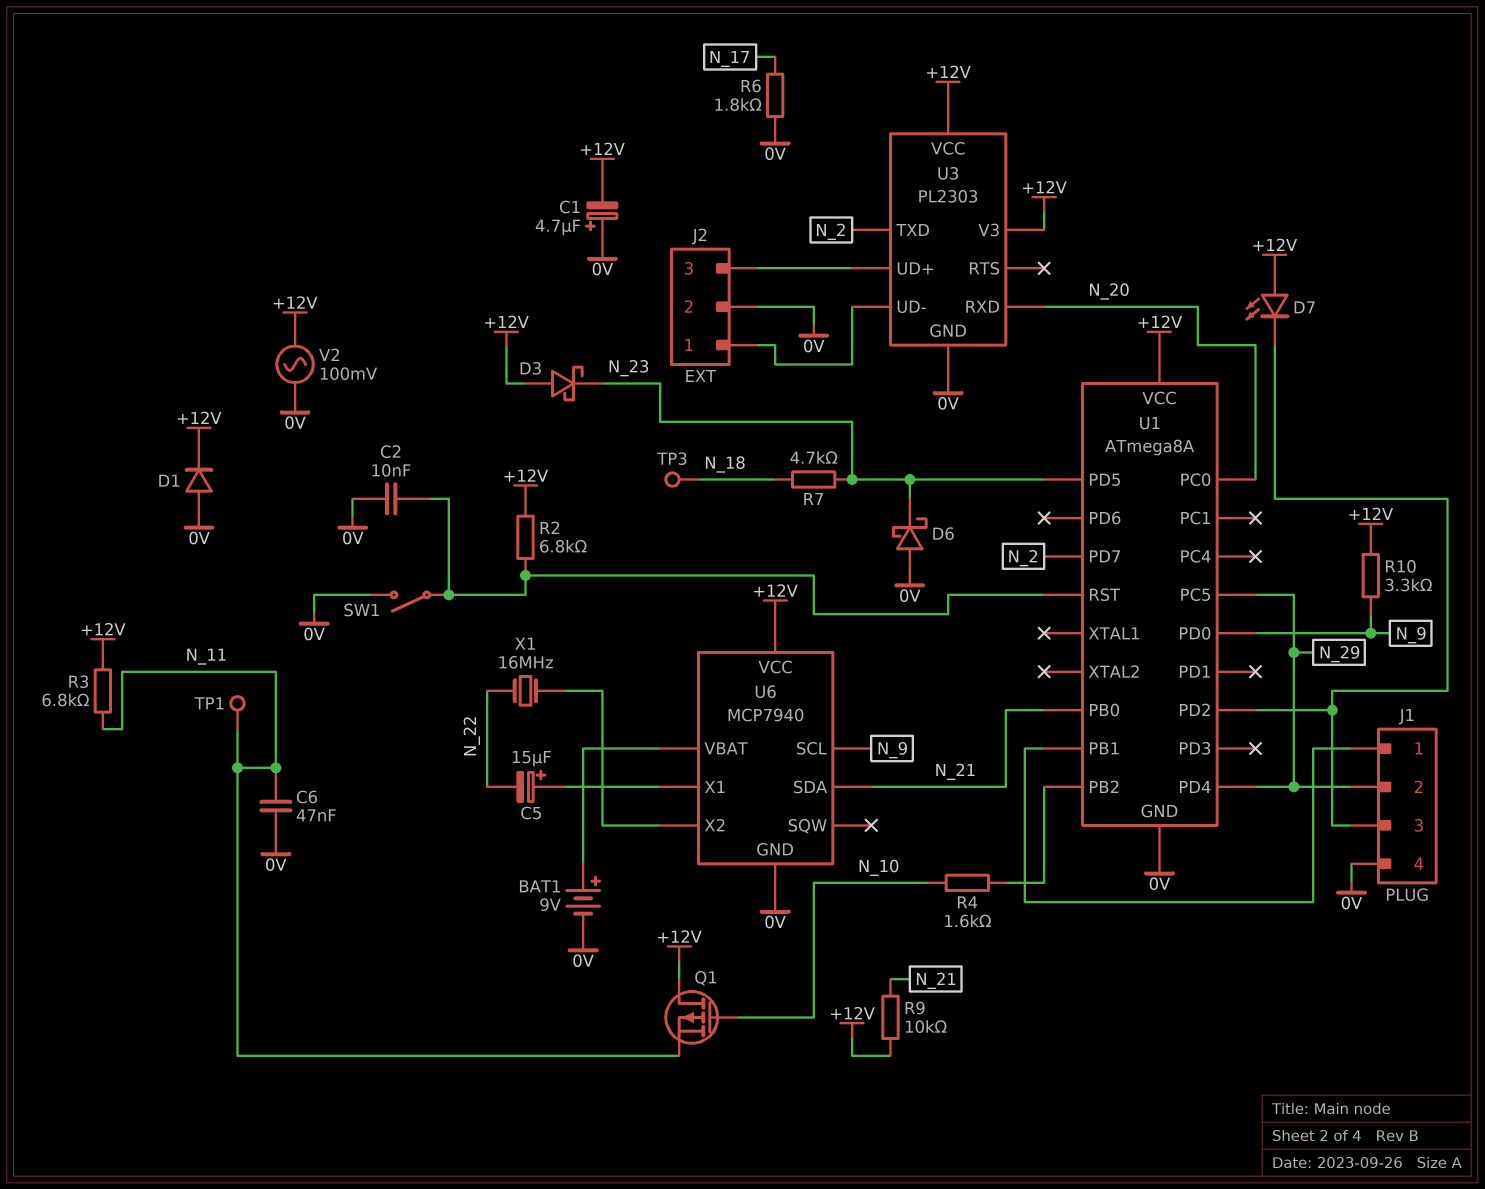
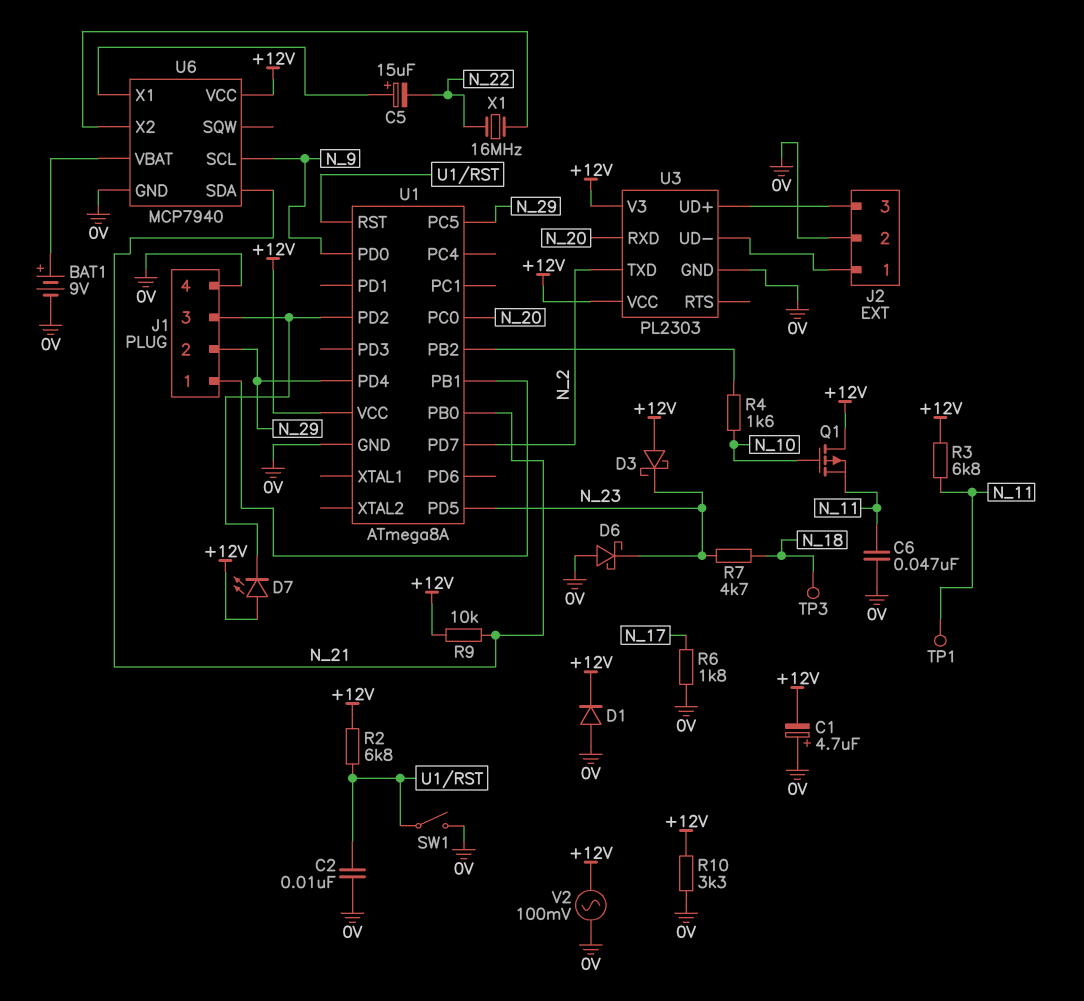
R10: 3.3k (+12V, N_9) -> 3.3k (+12V, 0V)

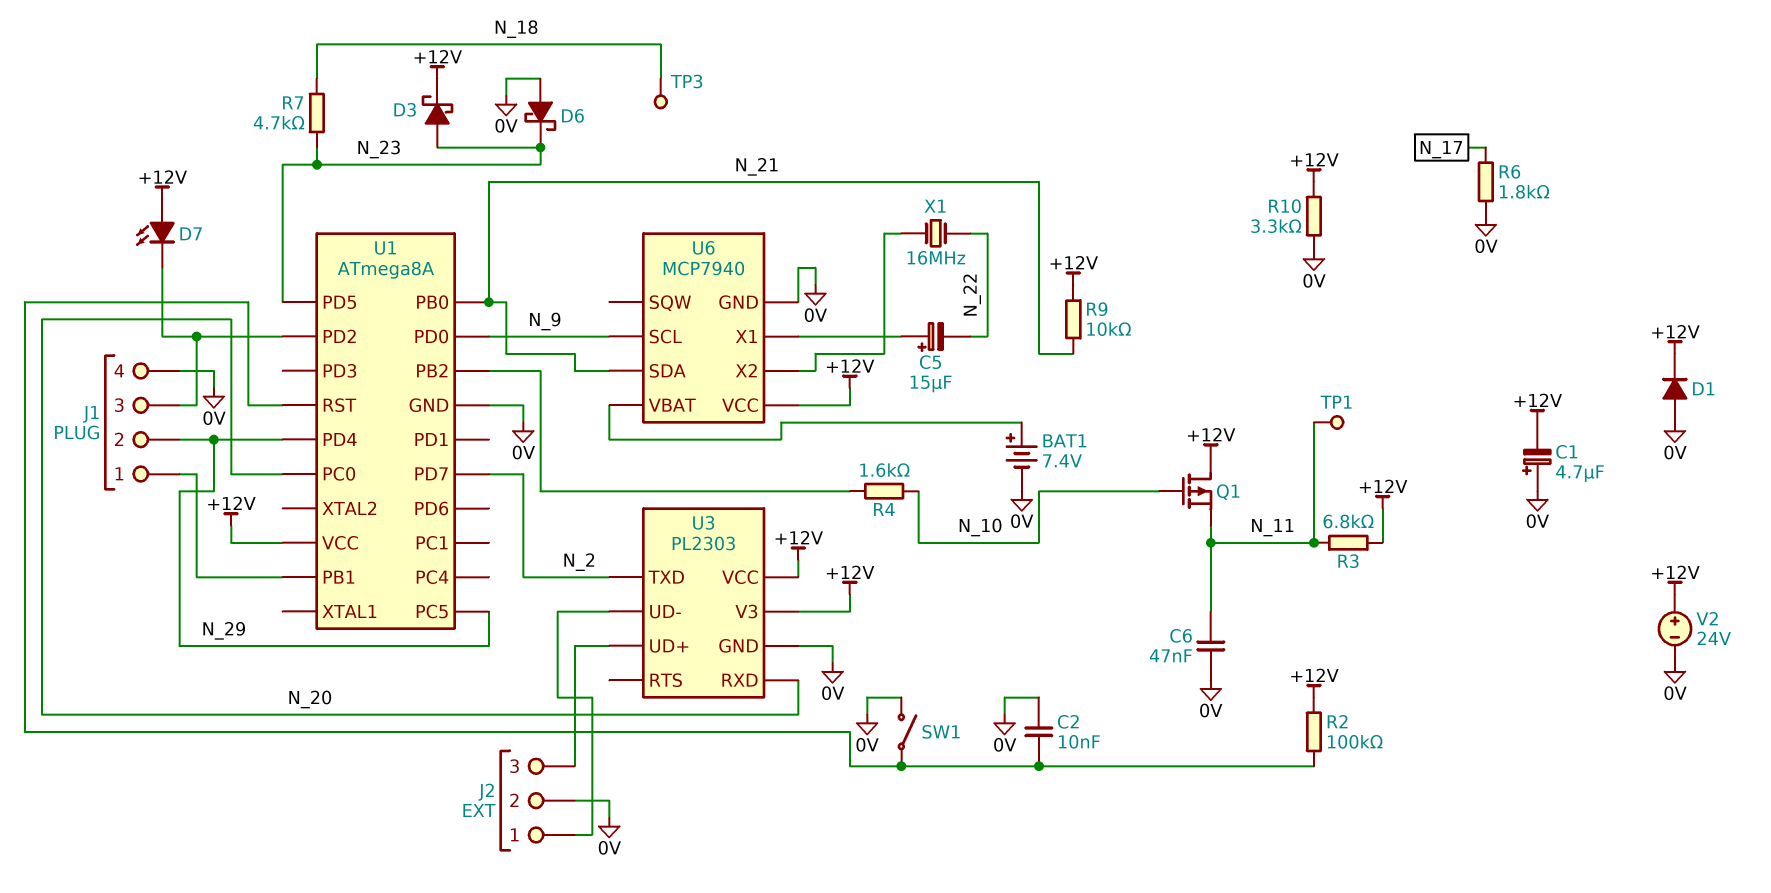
BAT1: 9V (plus U6/VBAT, minus 0V) -> 7.4V (plus U6/VBAT, minus 0V)
D3: schottky (A +12V, K N_23) -> schottky (A N_23, K +12V)
R2: 6.8k (+12V, U1/RST) -> 100k (+12V, U1/RST)
V2: AC 100mV (+12V, 0V) -> 24V (plus +12V, minus 0V)

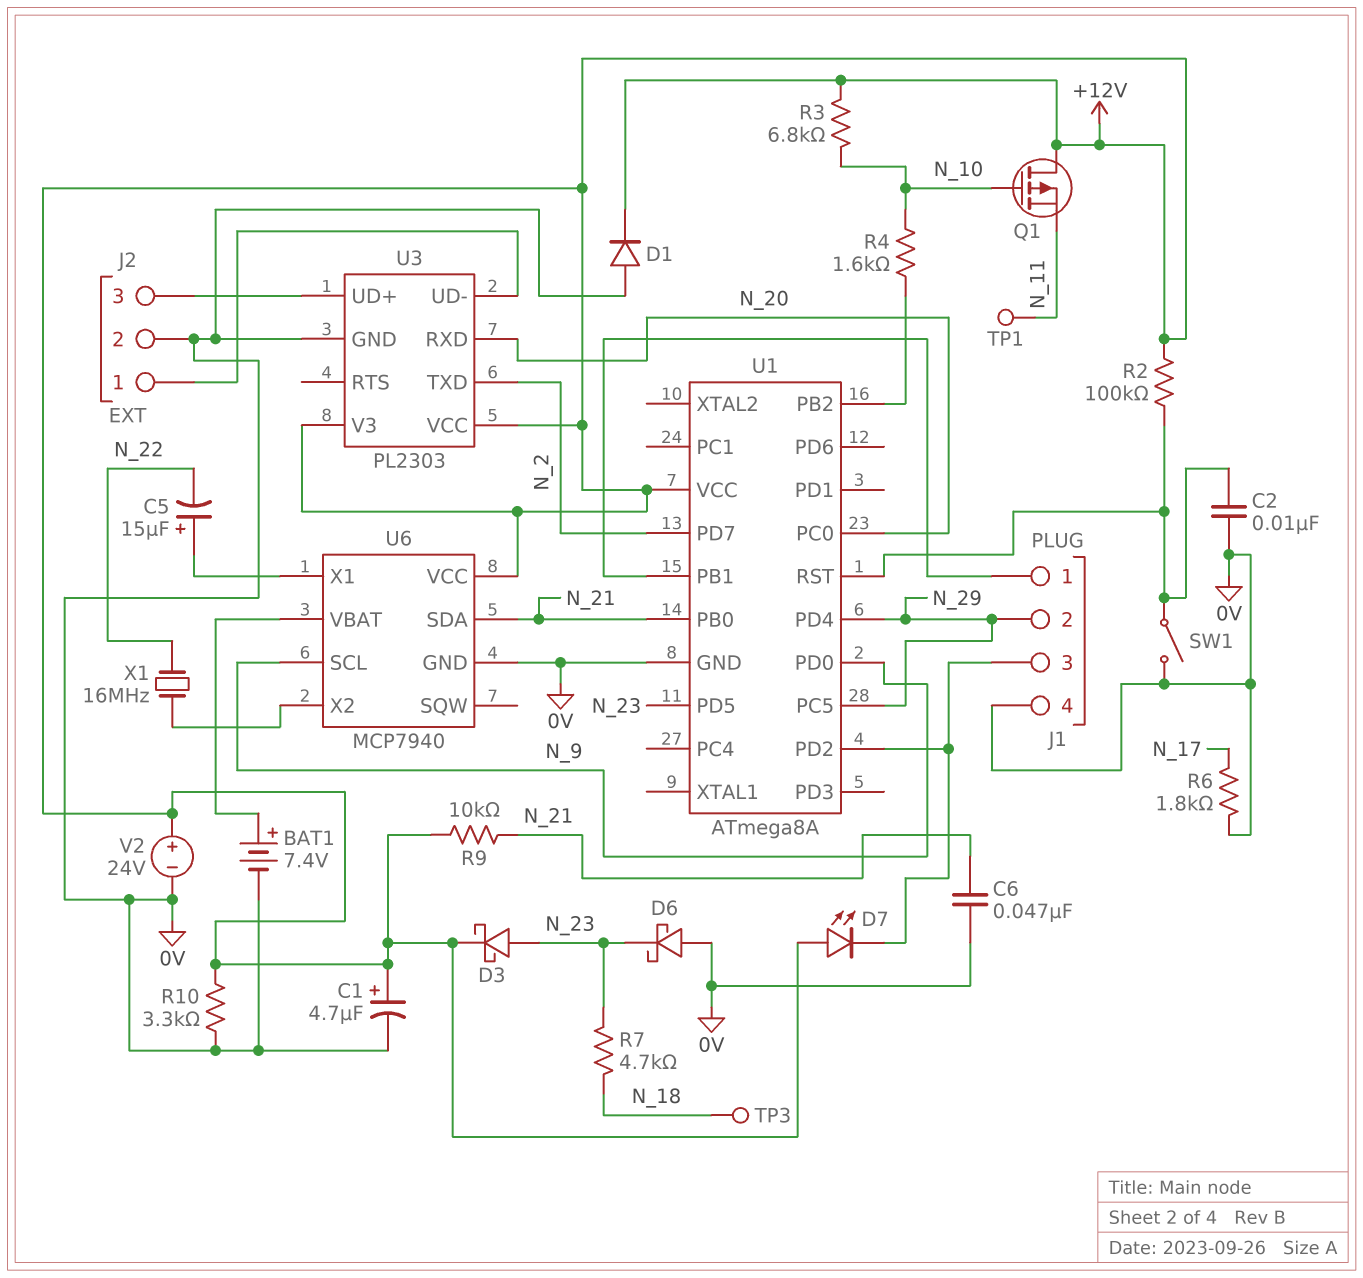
C1: 4.7uF (plus 0V, minus +12V) -> 4.7uF (plus +12V, minus 0V)
C6: 47nF (0V, N_11) -> 47nF (0V, N_21)
R3: 6.8k (+12V, N_11) -> 6.8k (+12V, N_10)

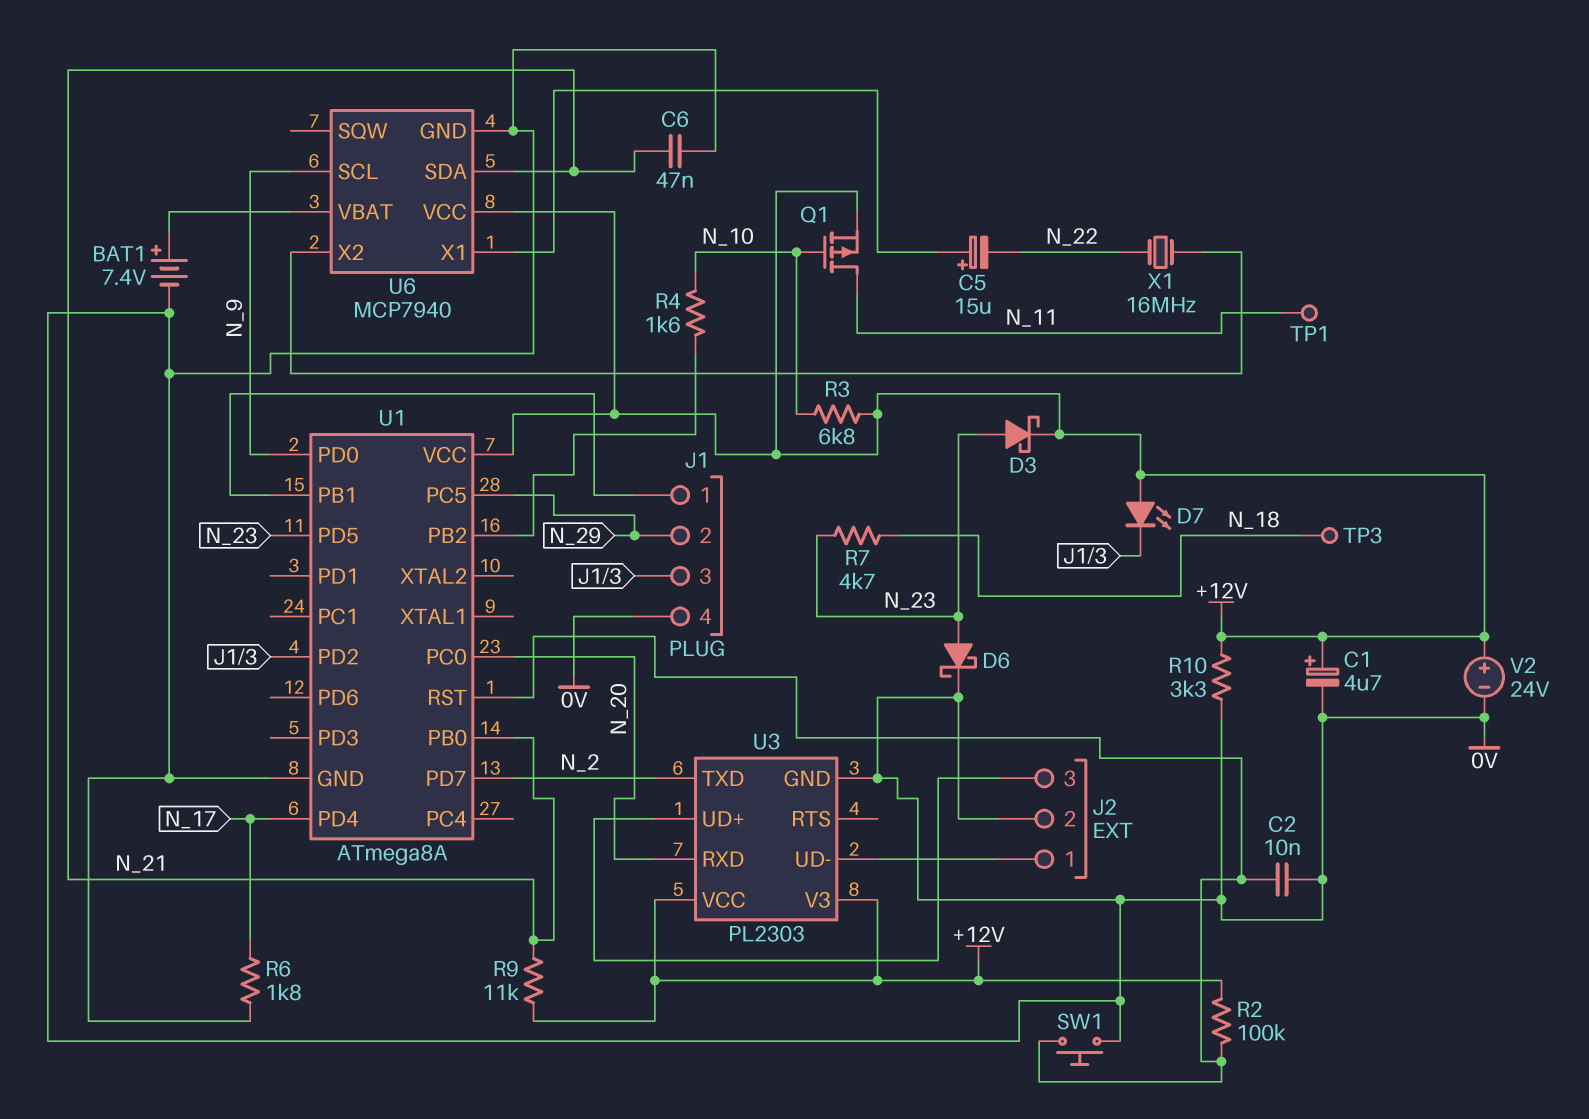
D1: diode (A 0V, K +12V) -> none
D6: schottky (A 0V, K N_23) -> schottky (A N_23, K 0V)
Q1: PMOS (G N_10, D +12V, S N_11) -> PMOS (G N_10, D N_11, S +12V)
R9: 10k (+12V, N_21) -> 11k (+12V, N_21)
SW1: switch (0V, U1/RST) -> button (0V, U1/RST)
U1 pin PD4: N_29 -> N_17

